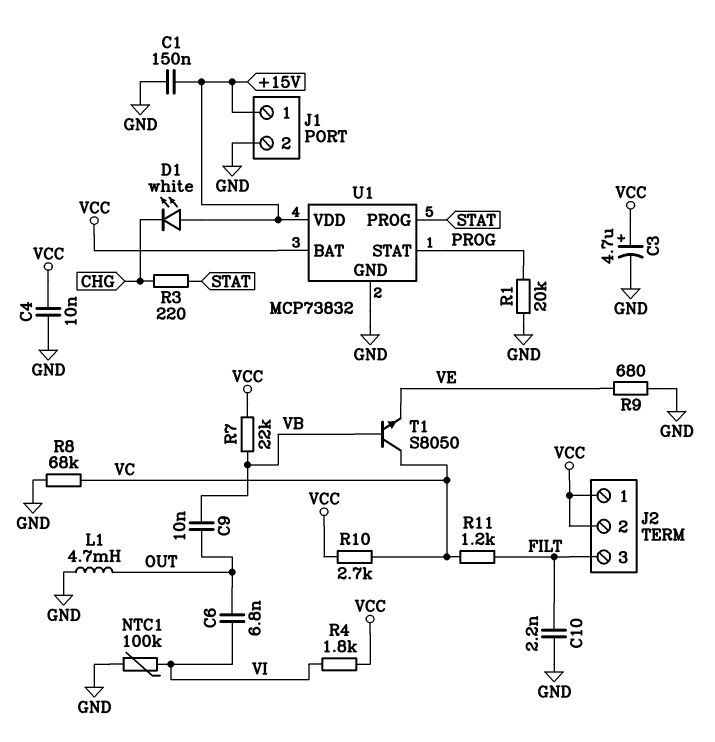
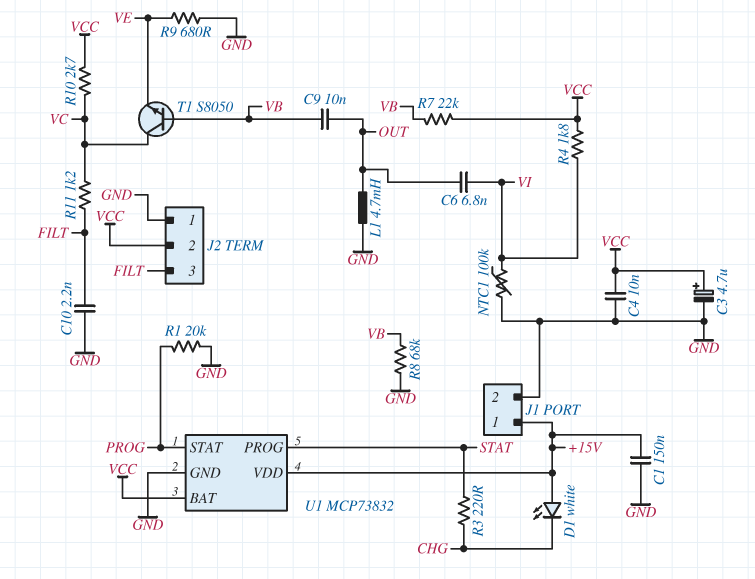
J2 pin 1: VCC -> GND
R8: 68k (GND, VC) -> 68k (GND, VB)

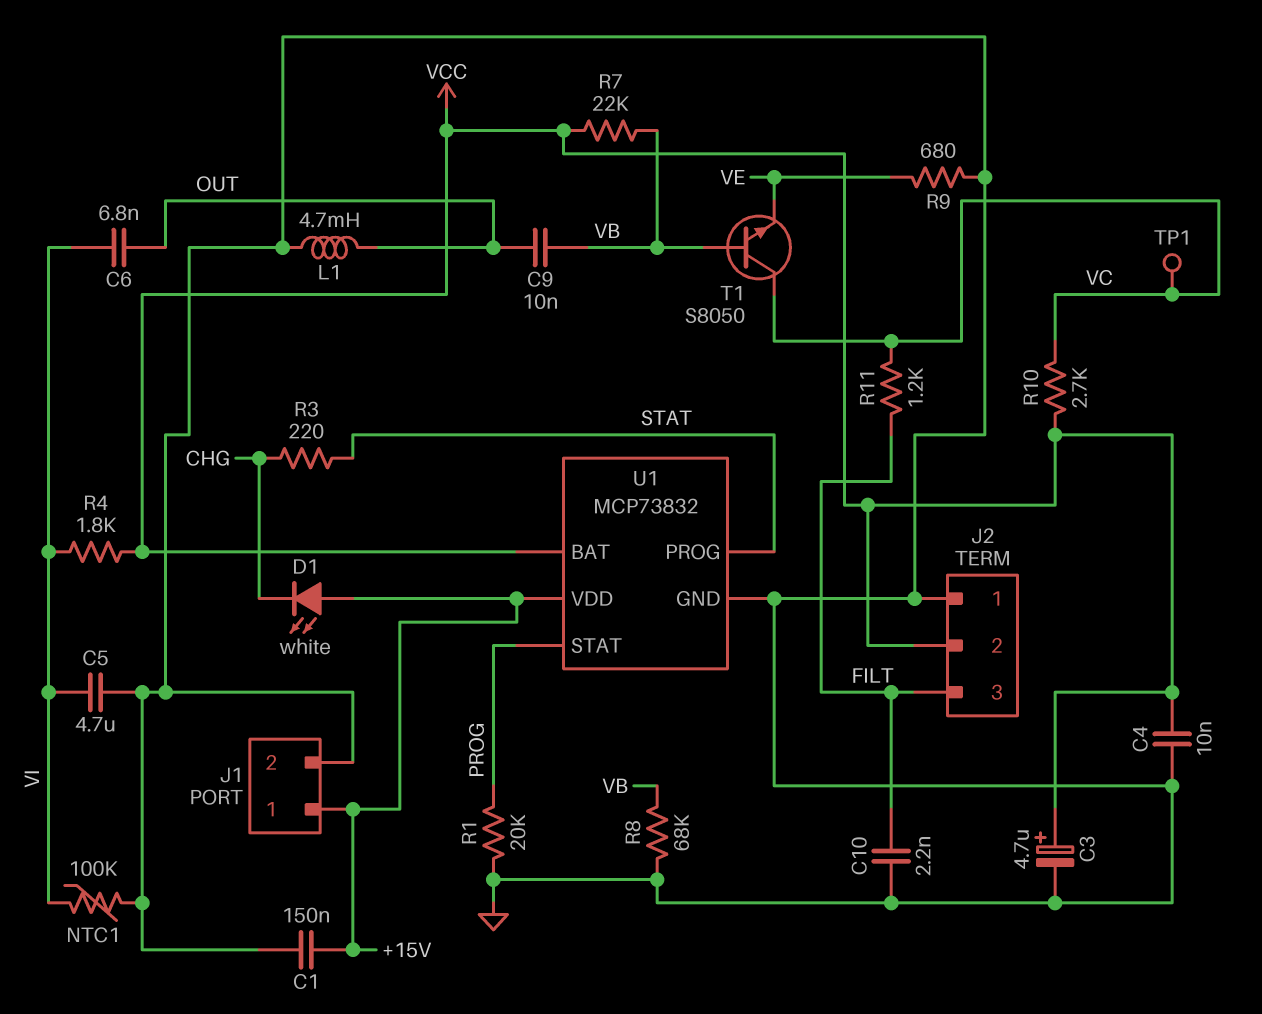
C5: none -> 4.7uF (GND, VI)
TP1: none -> test point (VC)

